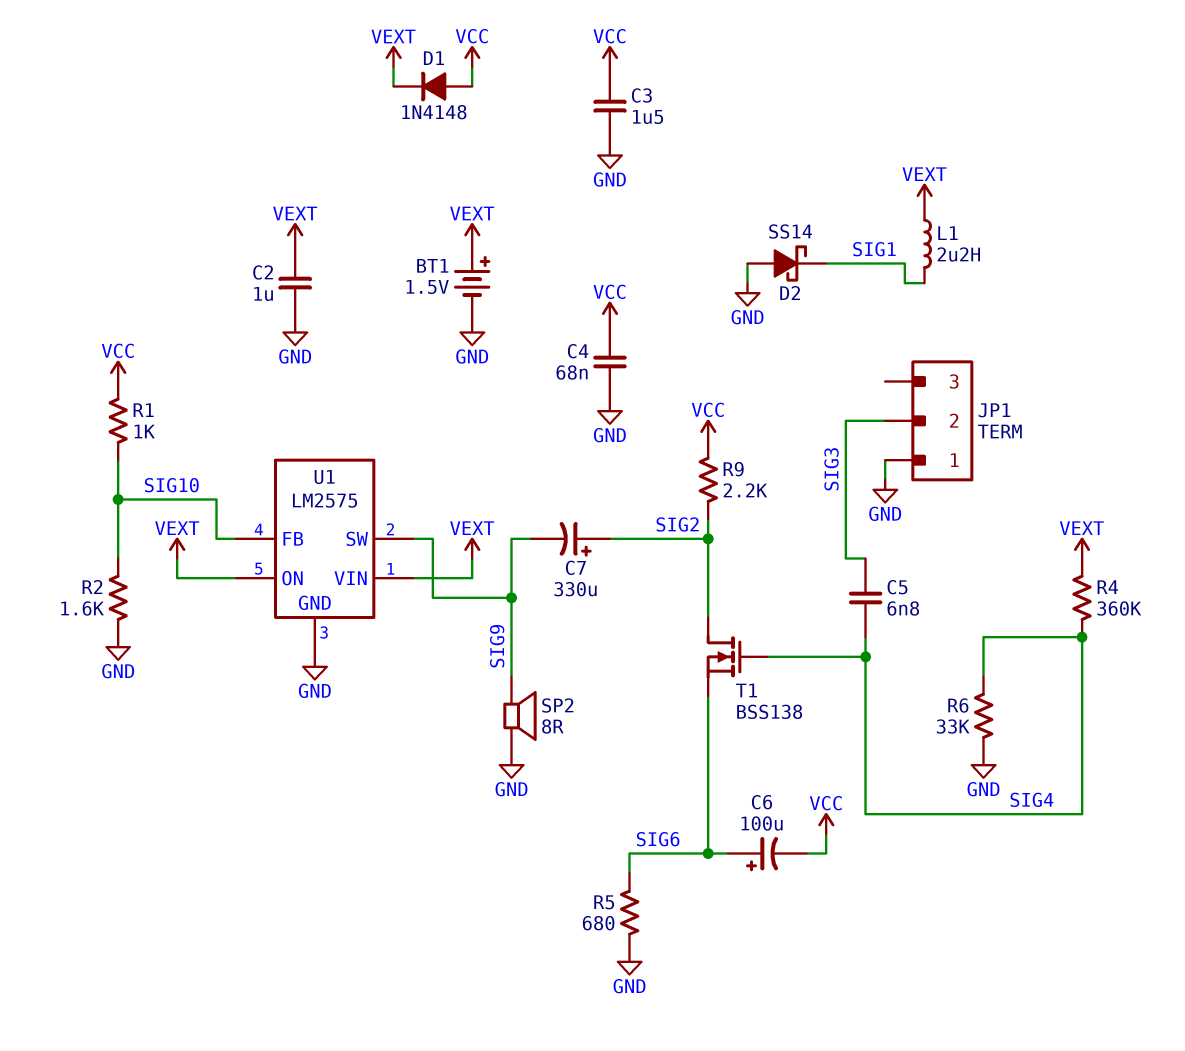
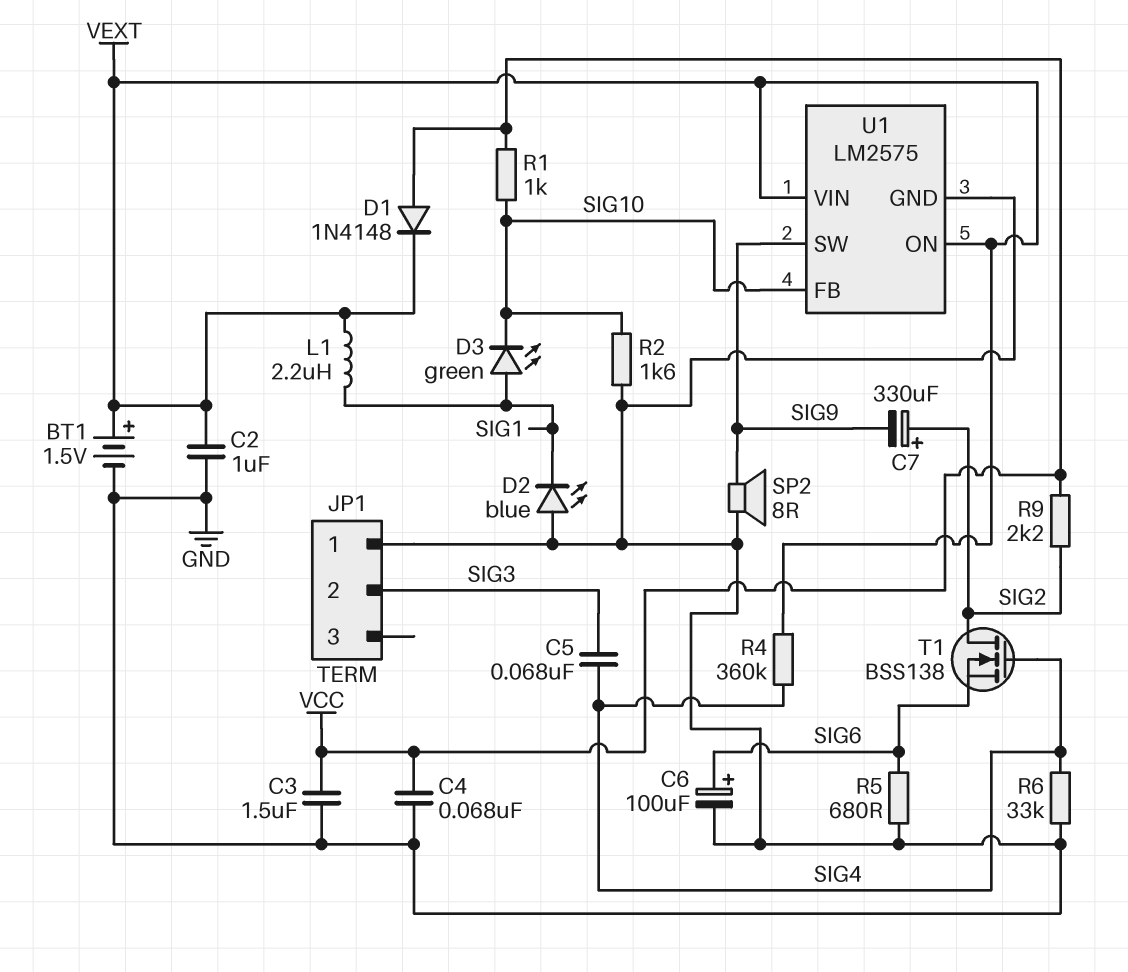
C5: 6.8nF (SIG3, SIG4) -> 68nF (SIG3, SIG4)
C6: 100uF (plus SIG6, minus VCC) -> 100uF (plus SIG6, minus GND)
D2: schottky SS14 (A GND, K SIG1) -> LED blue (A GND, K SIG1)
D3: none -> LED green (A SIG1, K SIG10)

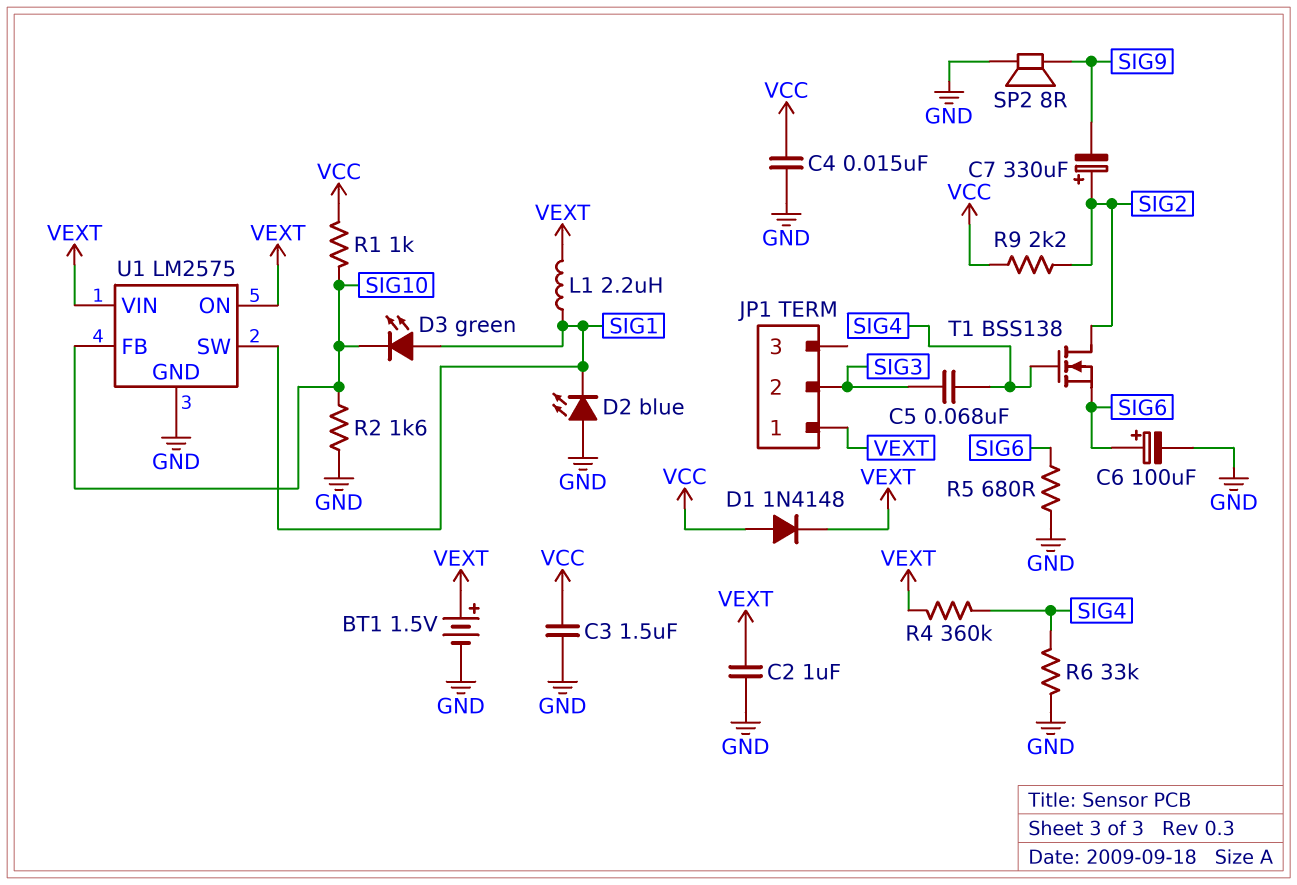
C4: 68nF (GND, VCC) -> 15nF (GND, VCC)
JP1 pin 1: GND -> VEXT
U1 pin SW: SIG9 -> SIG1

